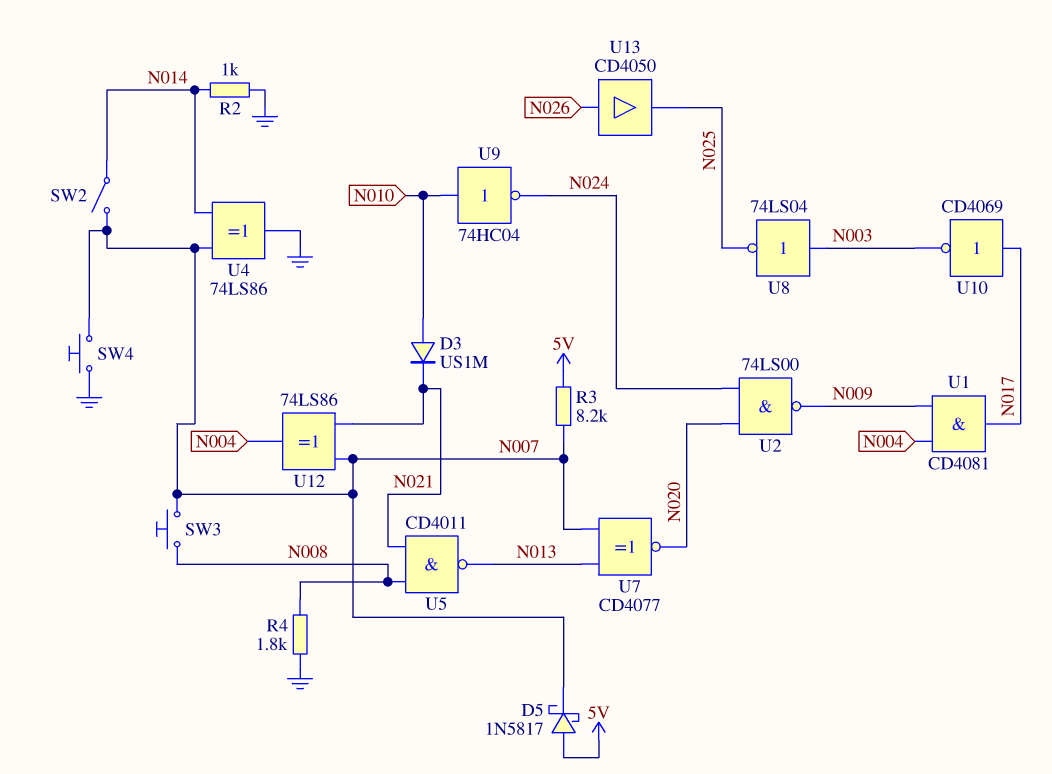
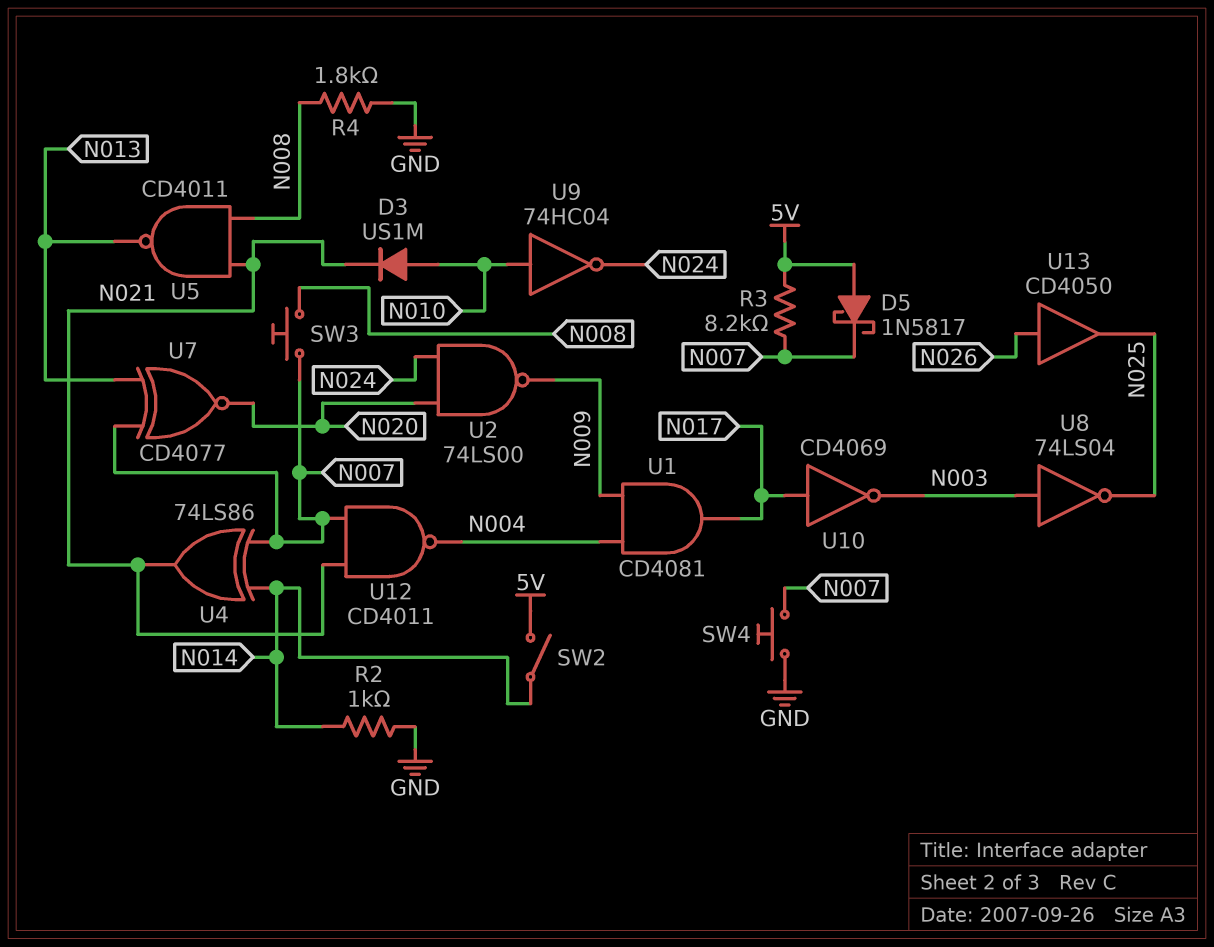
SW2: switch (N007, N014) -> switch (5V, N014)
U4: XOR 74LS86 (in N007, in N014, out GND) -> XOR 74LS86 (in N007, in N014, out N021)
U12: XOR 74LS86 (in N007, in N021, out N004) -> NAND CD4011 (in N007, in N021, out N004)

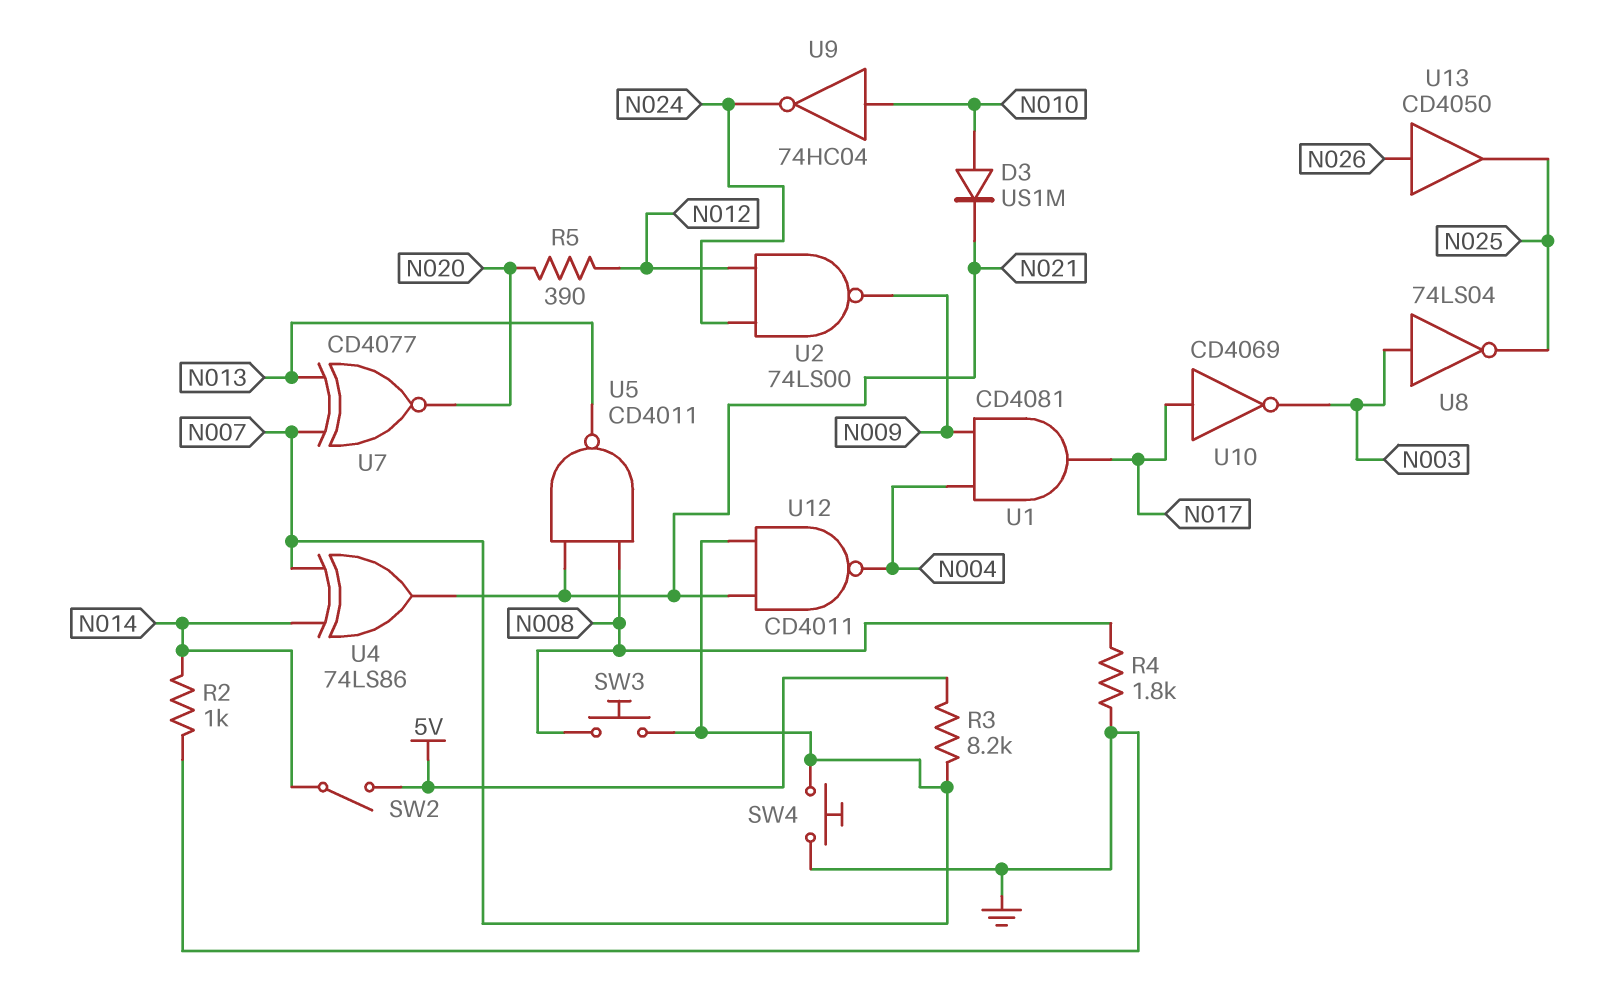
D5: schottky 1N5817 (A 5V, K N007) -> none
R5: none -> 390 (N012, N020)
U2: NAND 74LS00 (in N020, in N024, out N009) -> NAND 74LS00 (in N012, in N024, out N009)

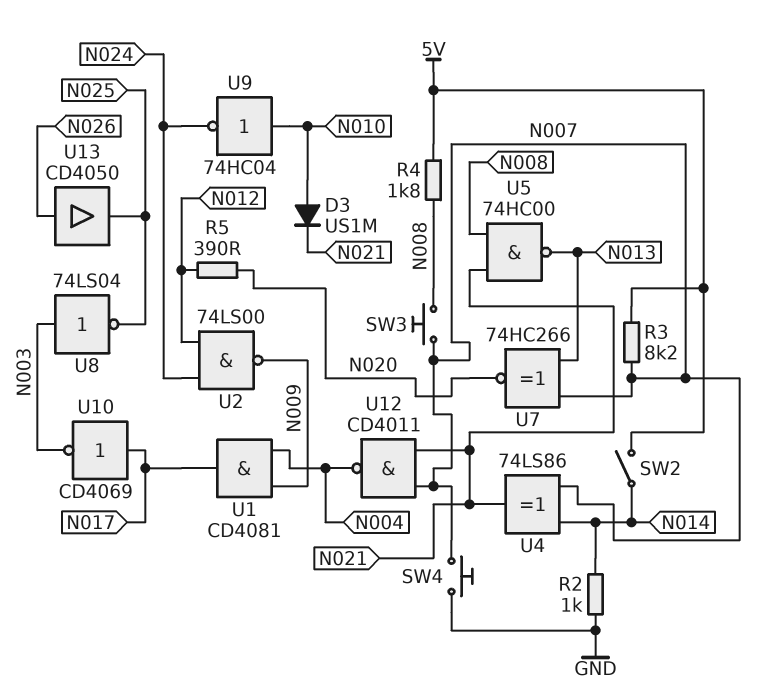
R4: 1.8k (GND, N008) -> 1.8k (5V, N008)
U5: NAND CD4011 (in N008, in N021, out N013) -> NAND 74HC00 (in N008, in N021, out N013)
U7: XNOR CD4077 (in N007, in N013, out N020) -> XNOR 74HC266 (in N007, in N013, out N020)

